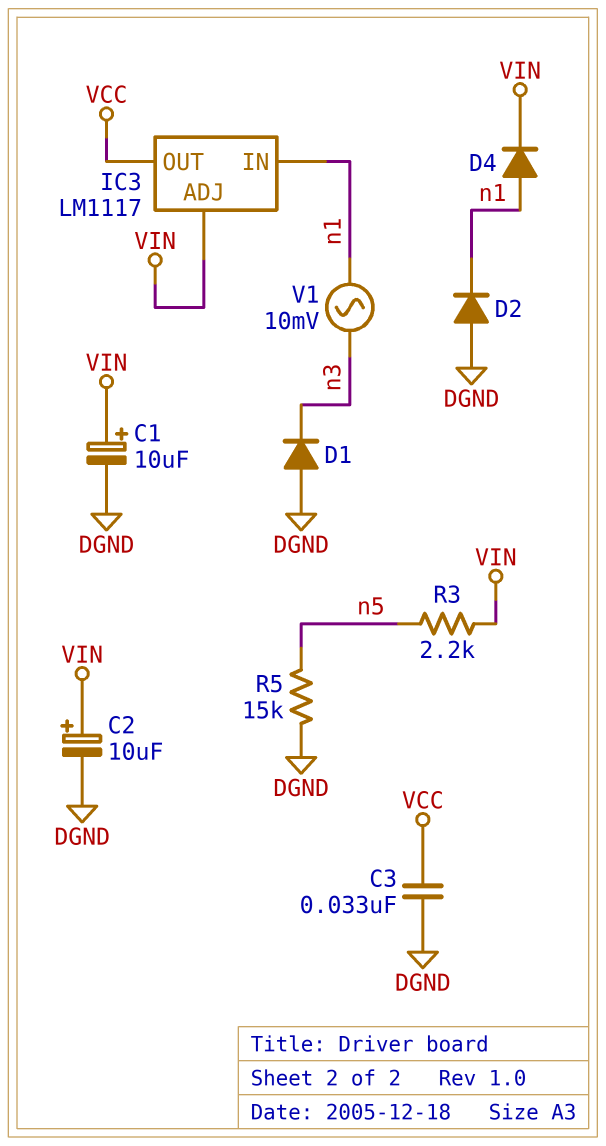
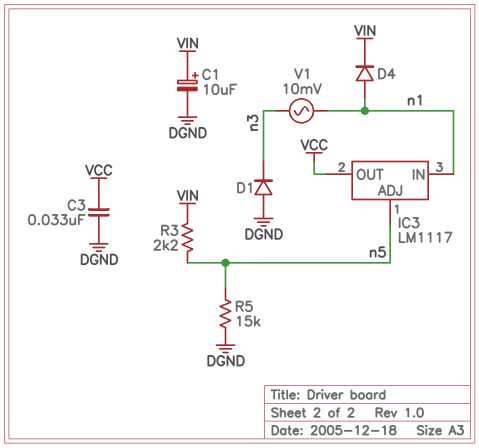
C2: 10uF (plus VIN, minus DGND) -> none
D2: diode (A DGND, K n1) -> none
IC3 pin ADJ: VIN -> n5

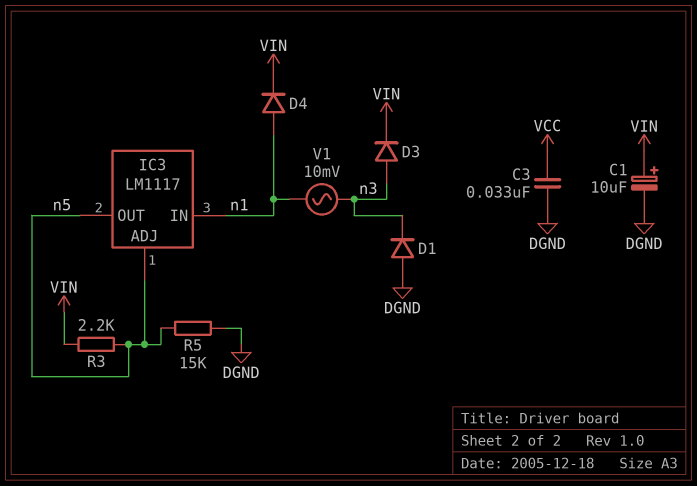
D3: none -> diode (A n3, K VIN)
IC3 pin OUT: VCC -> n5

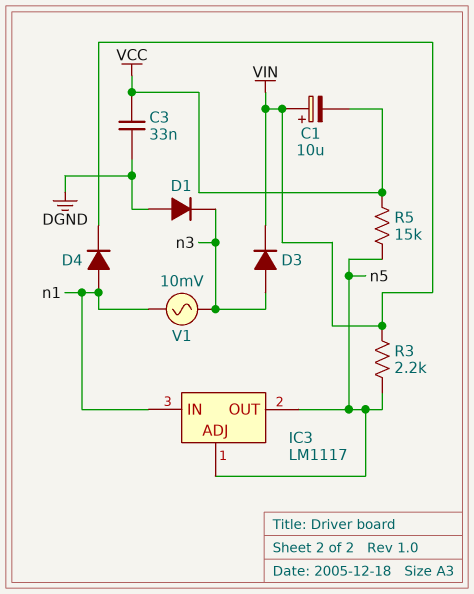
C1: 10uF (plus VIN, minus DGND) -> 10uF (plus VIN, minus VCC)
R5: 15k (DGND, n5) -> 15k (VCC, n5)

